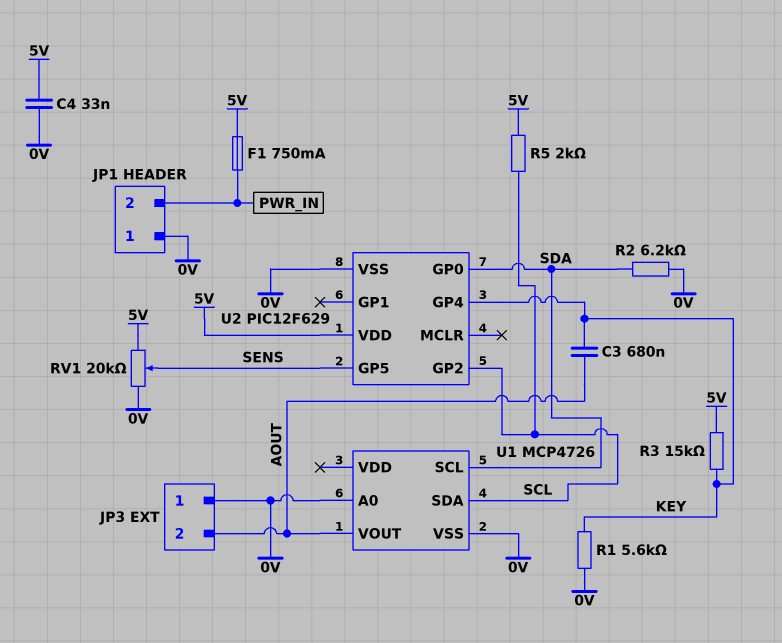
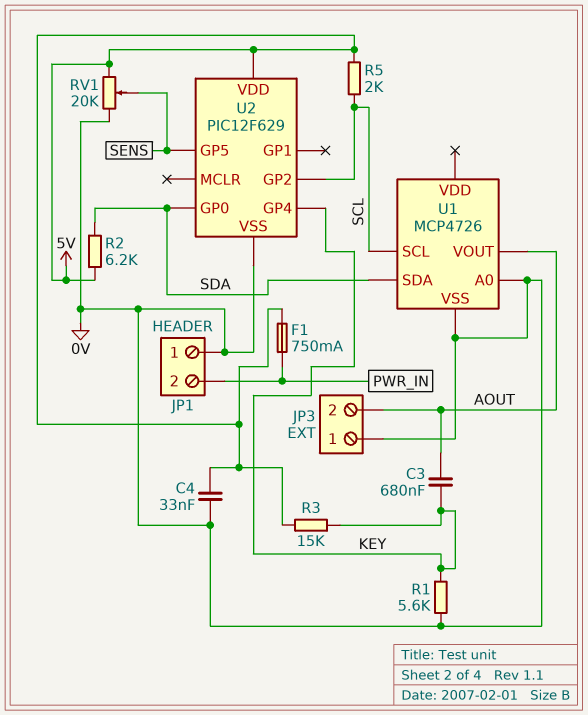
R2: 6.2k (0V, SDA) -> 6.2k (5V, SDA)
U1 pin SCL: SDA -> SCL
U1 pin SDA: SCL -> SDA

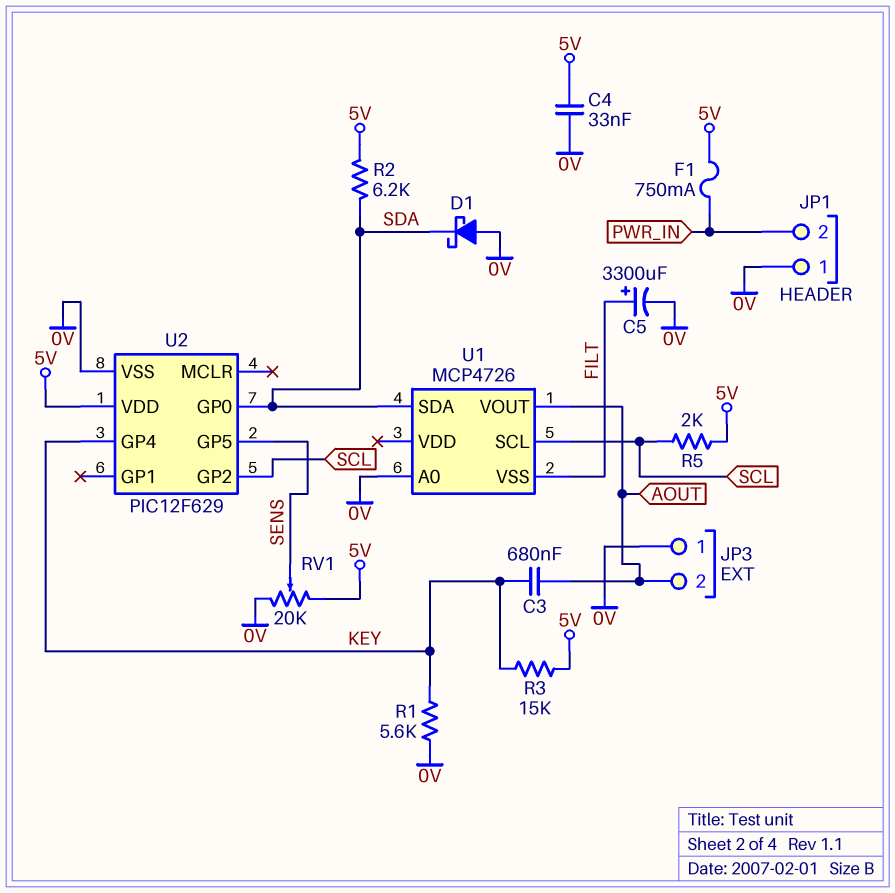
C5: none -> 3300uF (plus FILT, minus 0V)
D1: none -> schottky (A 0V, K SDA)
U1 pin VSS: 0V -> FILT

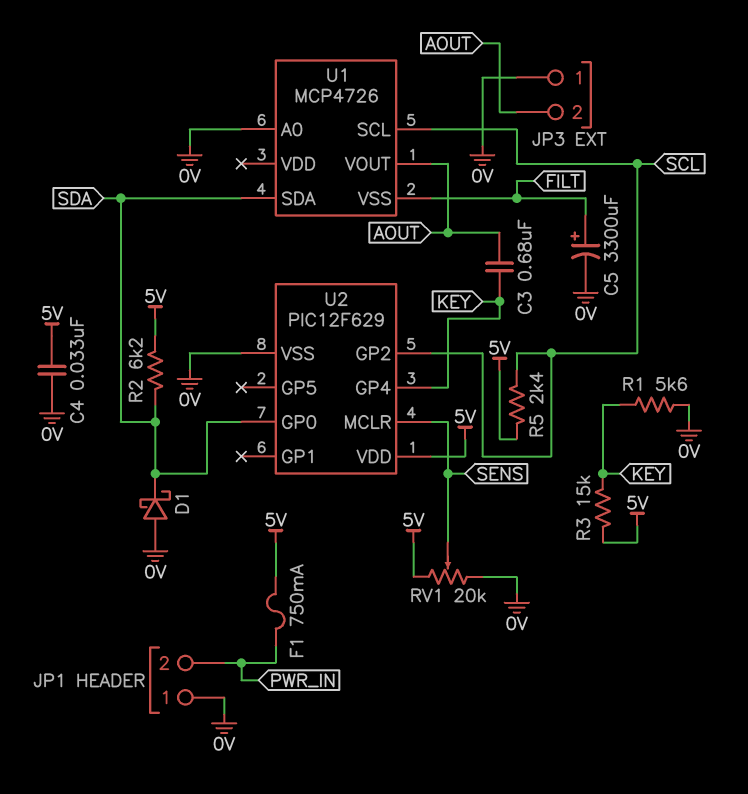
R5: 2k (5V, SCL) -> 2.4k (5V, SCL)
U2 pin GP5: SENS -> none
U2 pin MCLR: none -> SENS

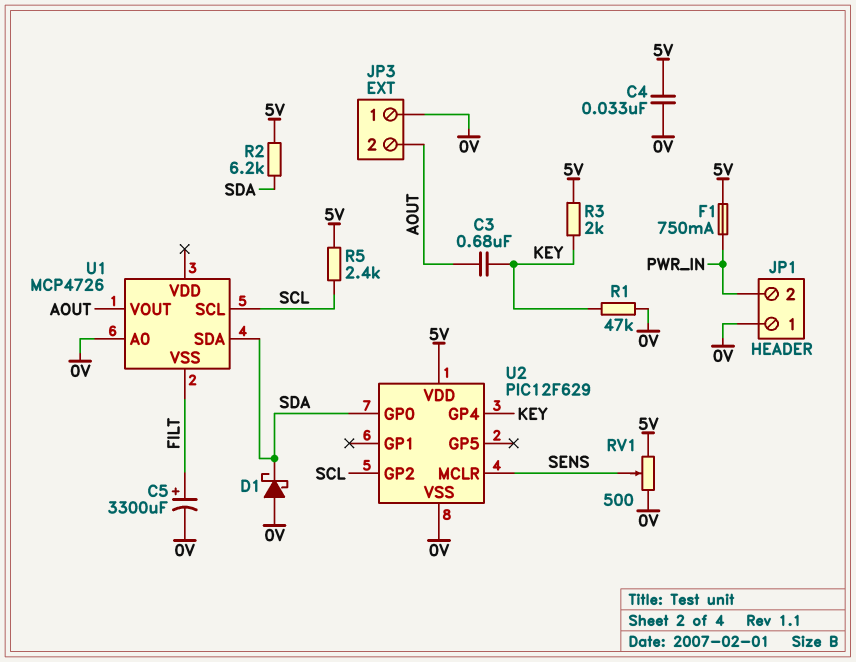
R1: 5.6k (0V, KEY) -> 47k (0V, KEY)
R3: 15k (5V, KEY) -> 2k (5V, KEY)
RV1: 20k (0V, 5V, wiper SENS) -> 500 (0V, 5V, wiper SENS)

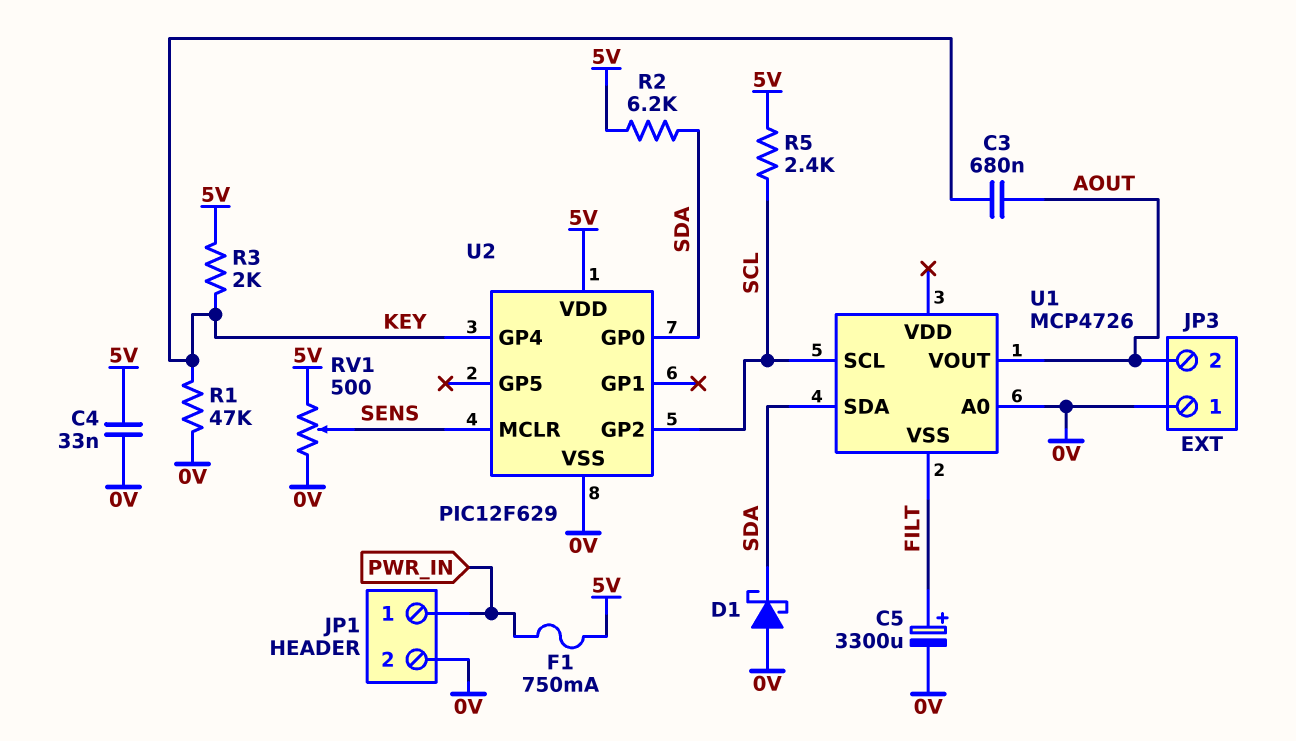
JP1 pin 1: 0V -> PWR_IN
JP1 pin 2: PWR_IN -> 0V

